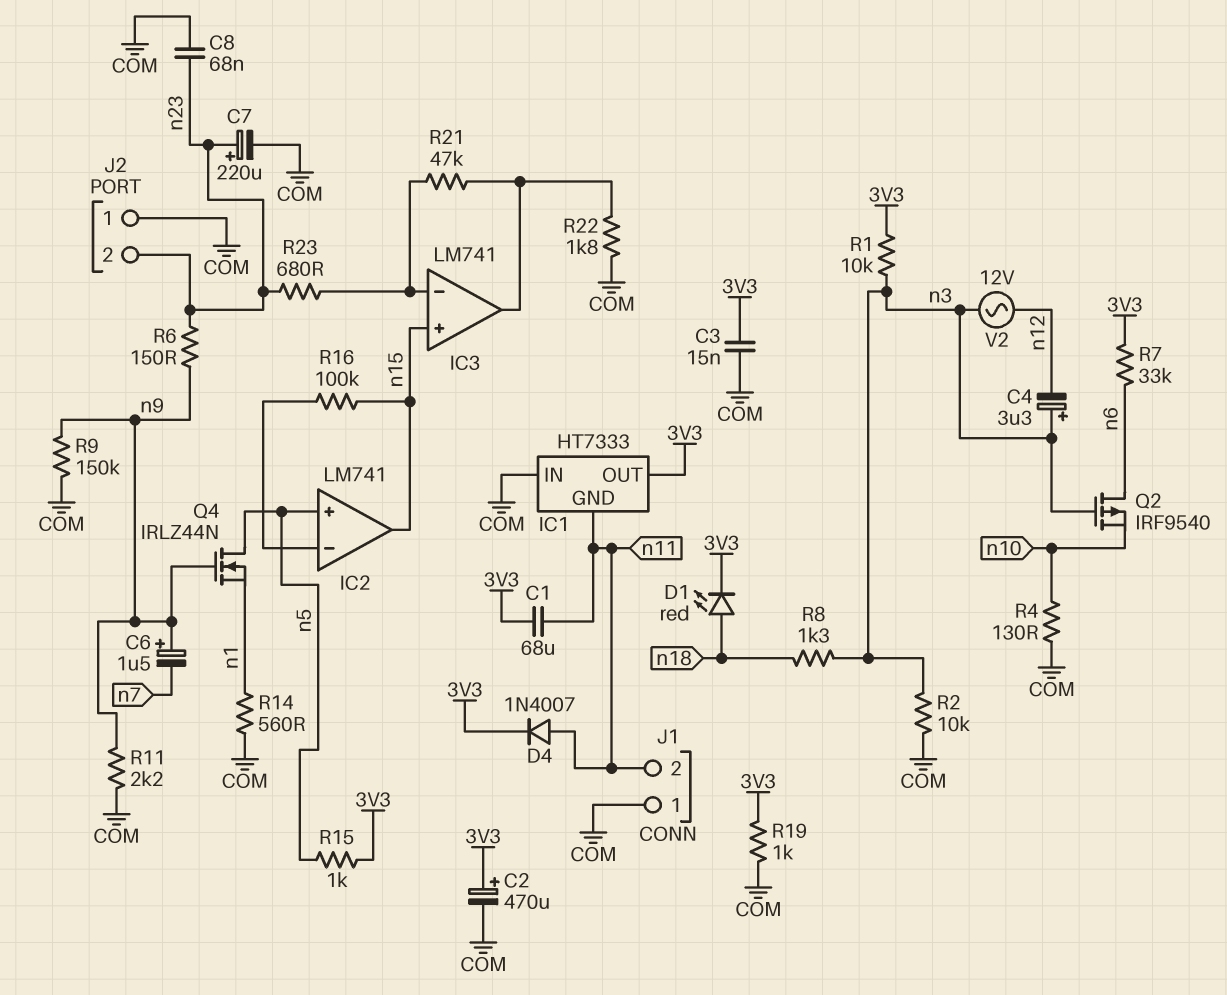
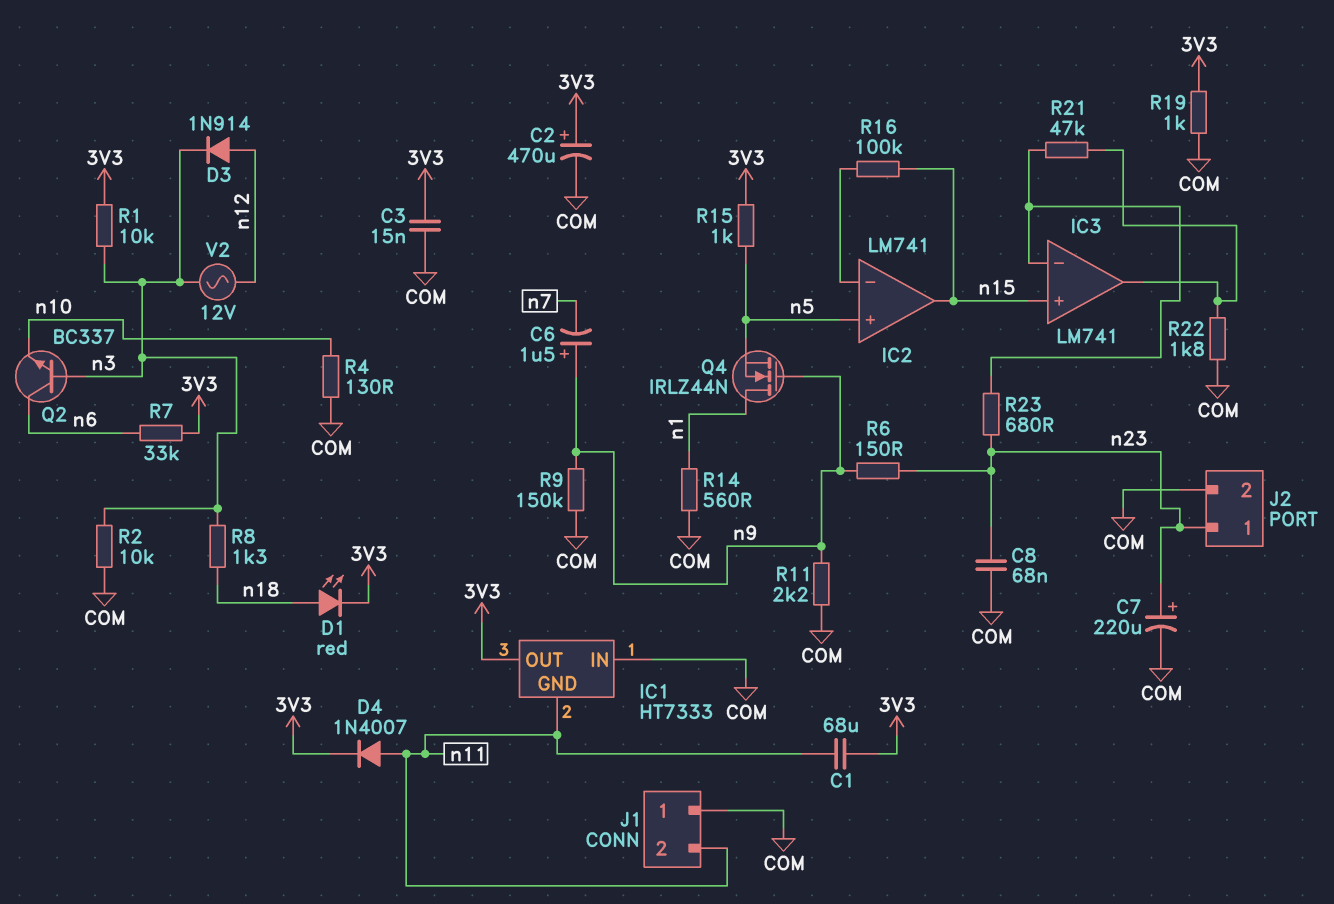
C4: 3.3uF (plus n3, minus n12) -> none
D3: none -> diode 1N914 (A n12, K n3)
J2 pin 1: COM -> n23
J2 pin 2: n23 -> COM
Q2: PMOS IRF9540 (G n3, D n6, S n10) -> NPN BC337 (B n3, C n6, E n10)
Q4: NMOS IRLZ44N (G n9, D n5, S n1) -> NMOS IRLZ44N (G n9, D n1, S n5)

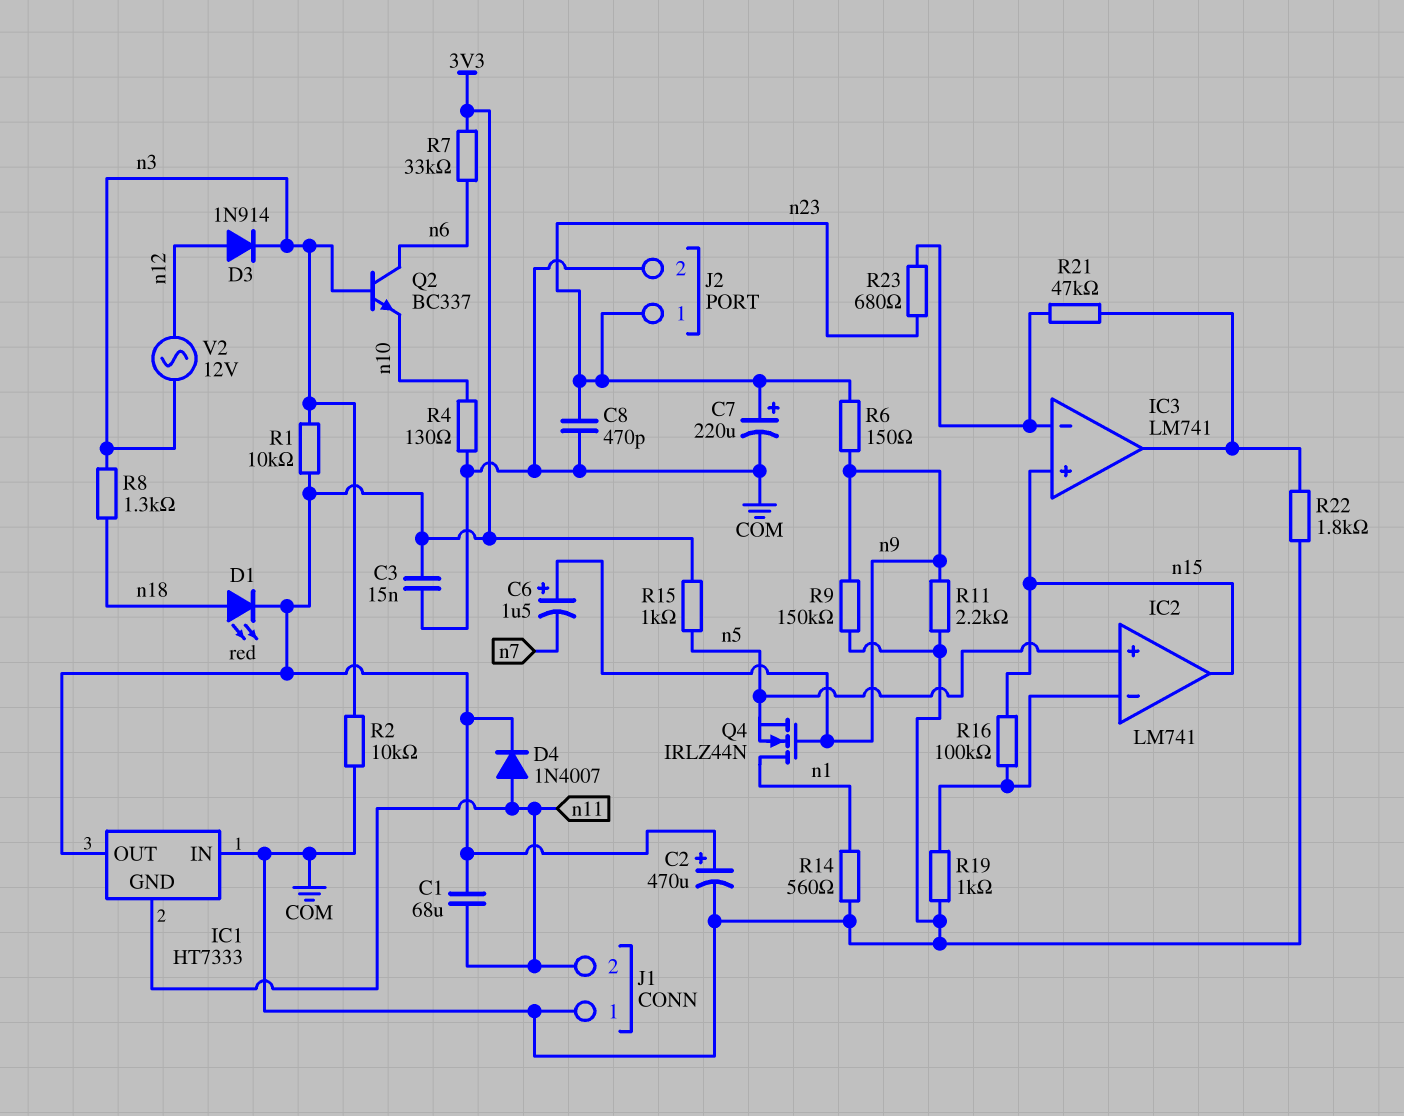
C8: 68nF (COM, n23) -> 470pF (COM, n23)
R19: 1k (3V3, COM) -> 1k (COM, IC2/in-)

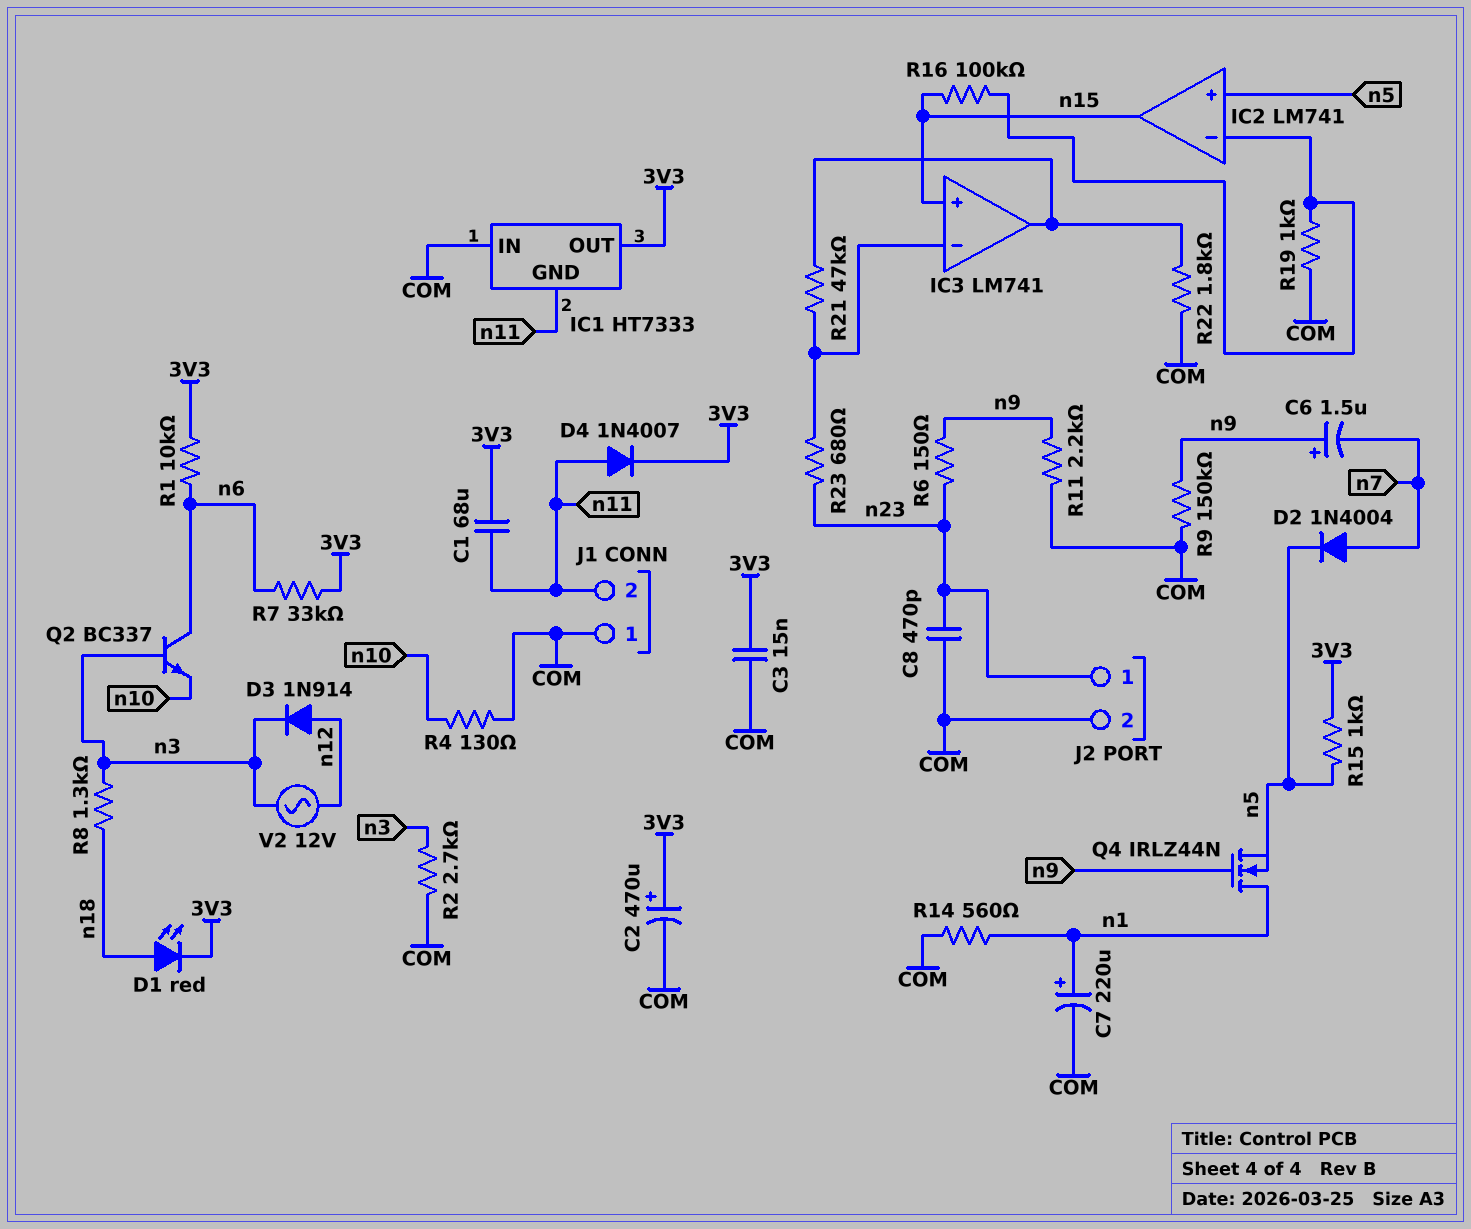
C7: 220uF (plus n23, minus COM) -> 220uF (plus n1, minus COM)
D2: none -> diode 1N4004 (A n7, K n5)
R1: 10k (3V3, n3) -> 10k (3V3, n6)
R2: 10k (COM, n3) -> 2.7k (COM, n3)

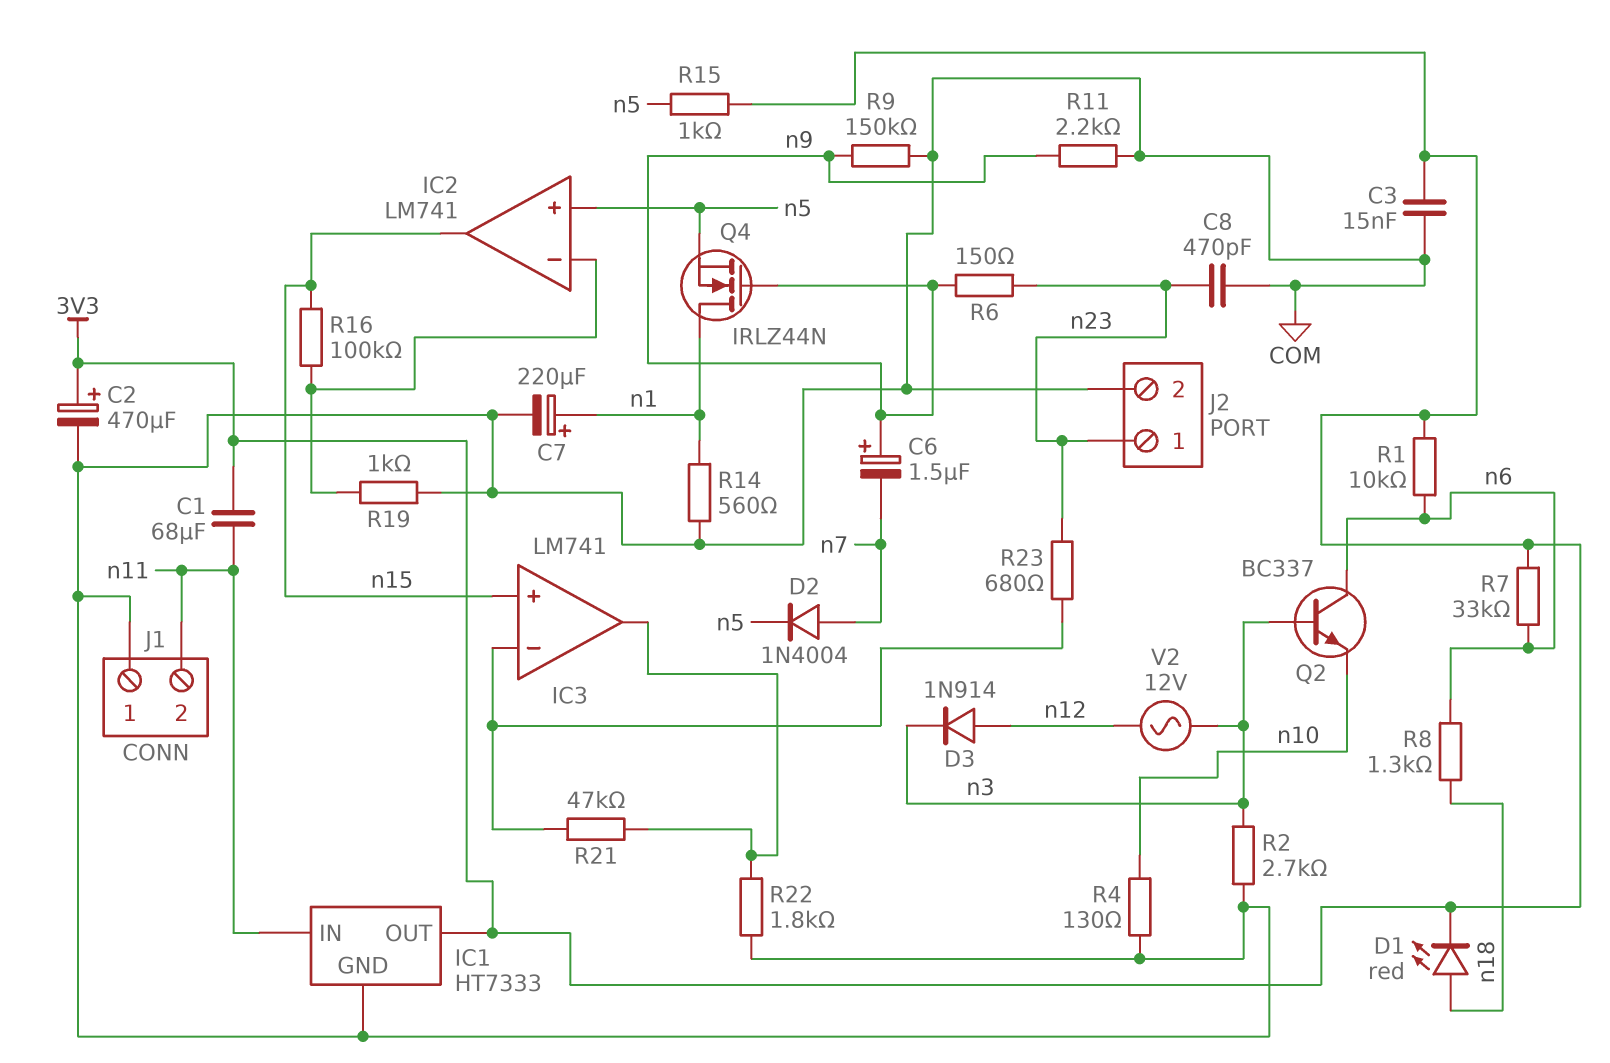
D4: diode 1N4007 (A n11, K 3V3) -> none
IC1 pin GND: n11 -> COM
IC1 pin IN: COM -> n11
R8: 1.3k (n3, n18) -> 1.3k (n6, n18)

